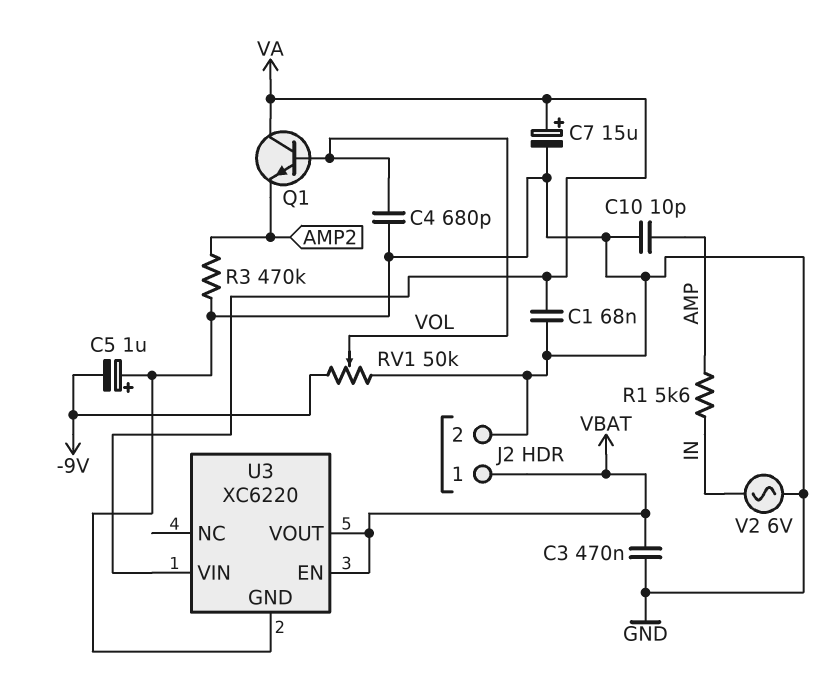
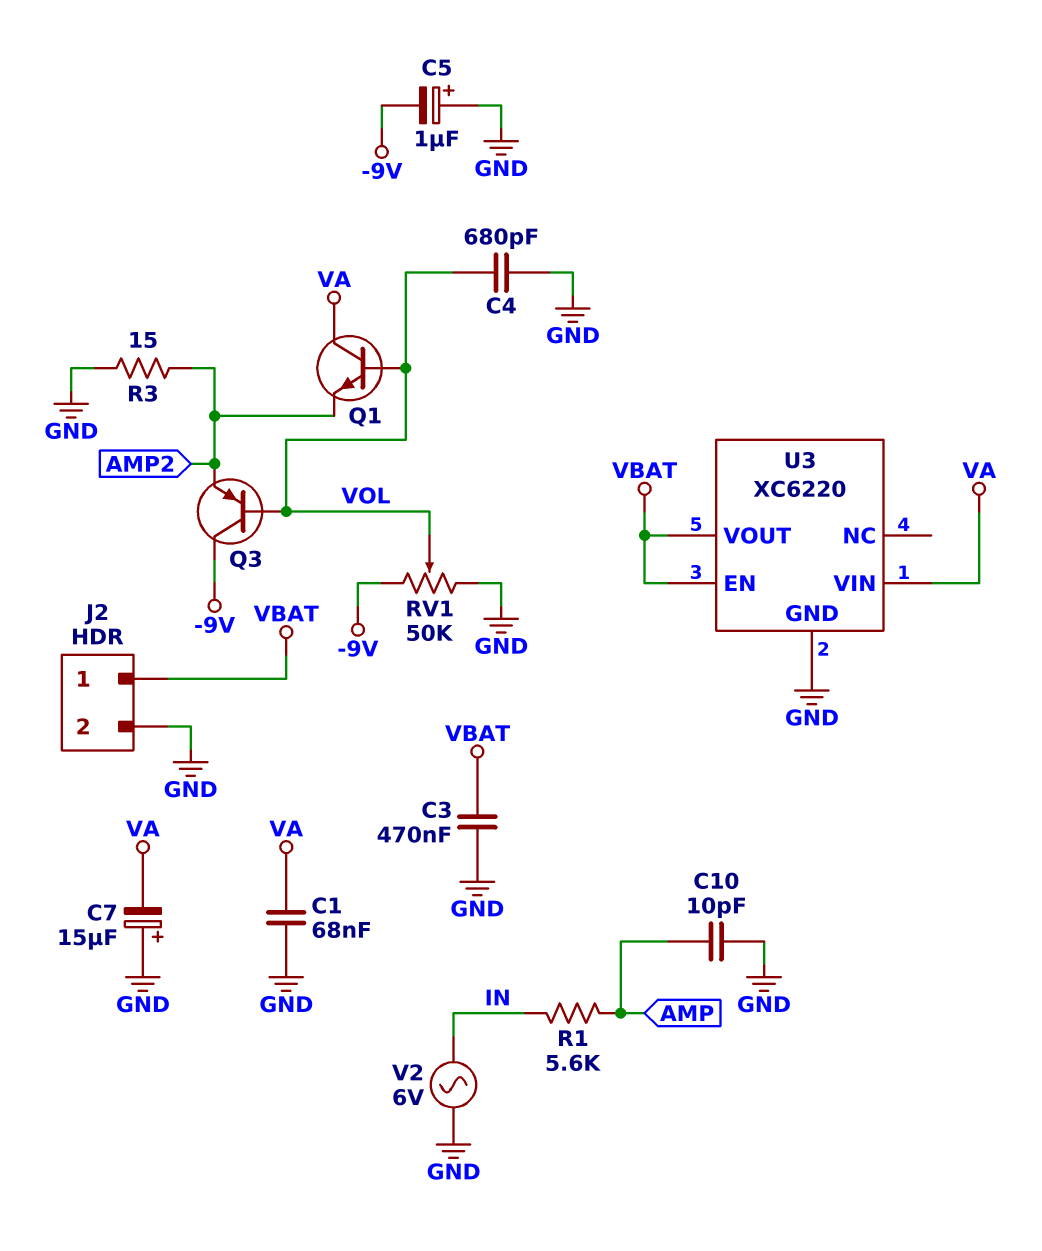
C7: 15uF (plus VA, minus GND) -> 15uF (plus GND, minus VA)
Q3: none -> PNP (B VOL, C -9V, E AMP2)
R3: 470k (AMP2, GND) -> 15 (AMP2, GND)

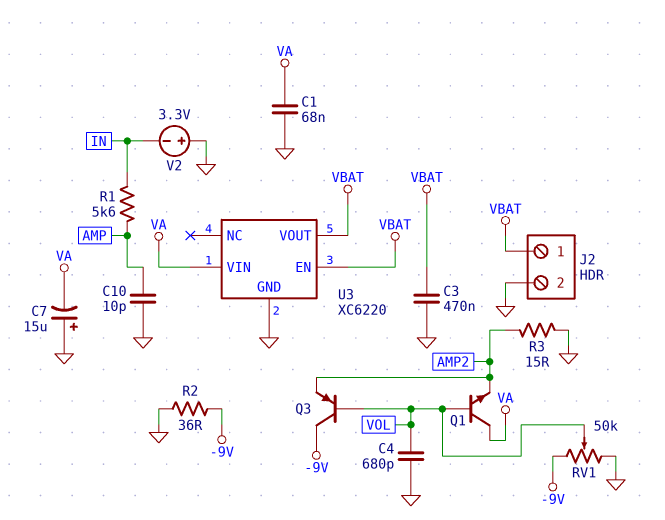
C5: 1uF (plus GND, minus -9V) -> none
R2: none -> 36 (-9V, GND)
V2: AC 6V (GND, IN) -> 3.3V (plus GND, minus IN)

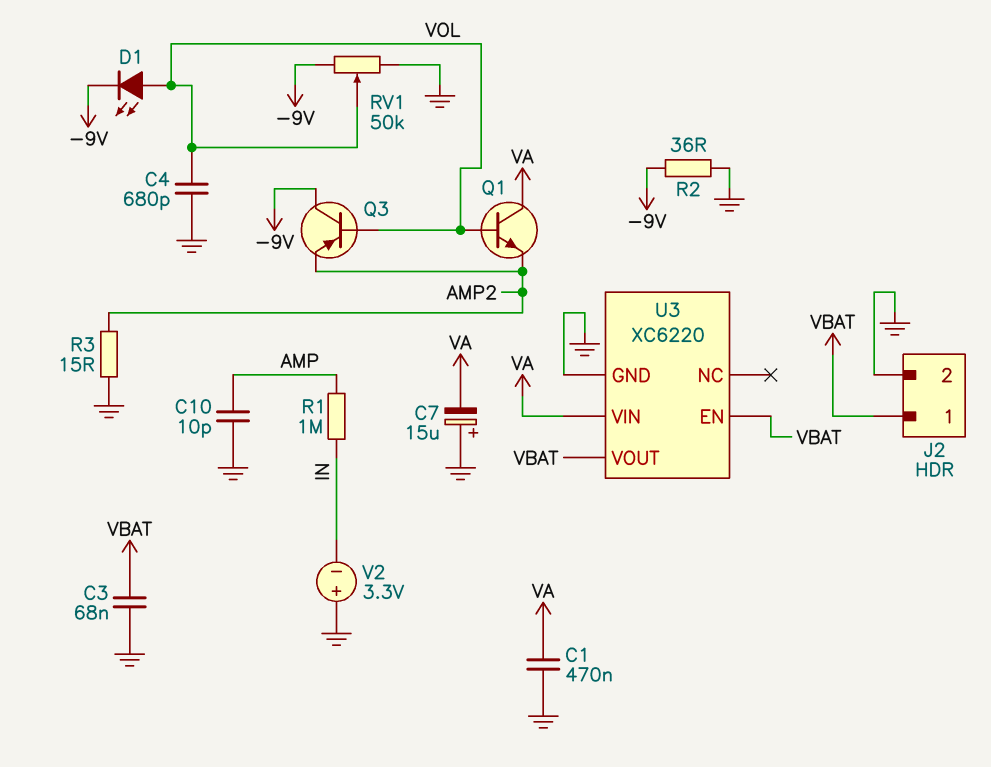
C1: 68nF (GND, VA) -> 470nF (GND, VA)
C3: 470nF (GND, VBAT) -> 68nF (GND, VBAT)
D1: none -> LED (A VOL, K -9V)
R1: 5.6k (AMP, IN) -> 1M (AMP, IN)

